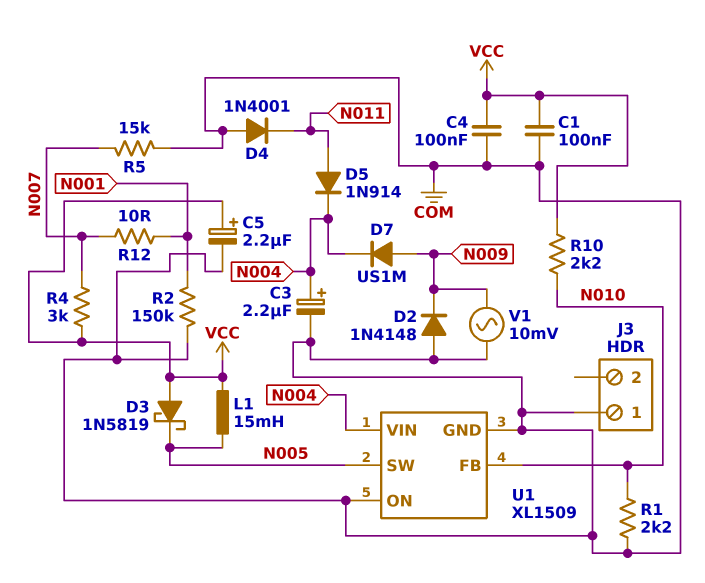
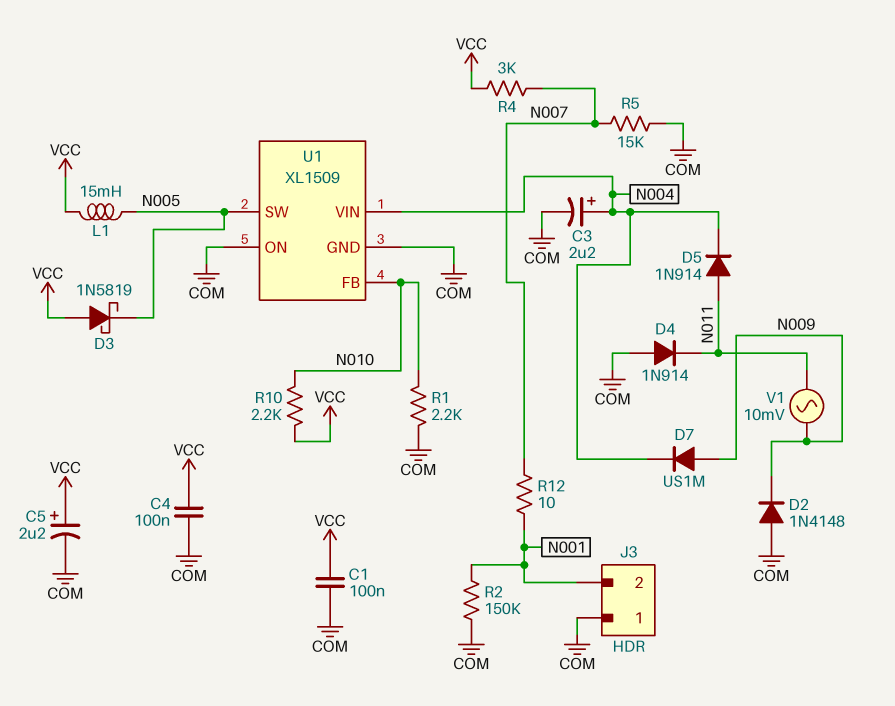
D4: diode 1N4001 (A COM, K N011) -> diode 1N914 (A COM, K N011)
J3 pin 2: none -> N001
V1: AC 10mV (COM, N009) -> AC 10mV (N009, N011)

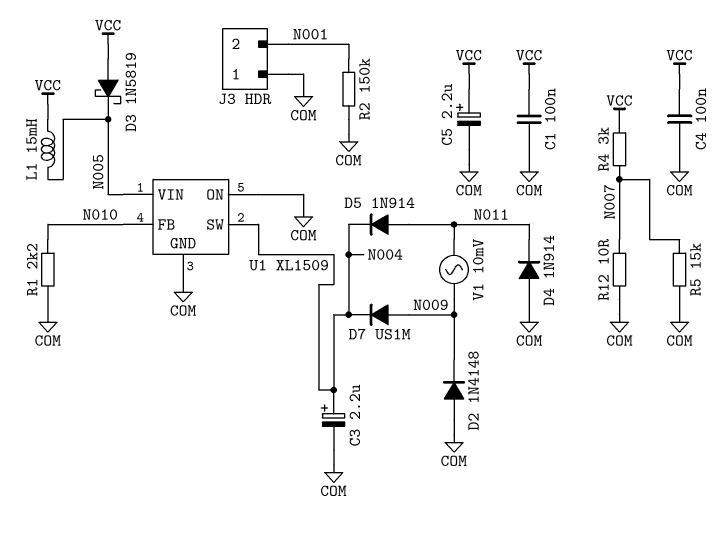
R10: 2.2k (N010, VCC) -> none
R12: 10 (N001, N007) -> 10 (COM, N007)
U1 pin SW: N005 -> N004
U1 pin VIN: N004 -> N005

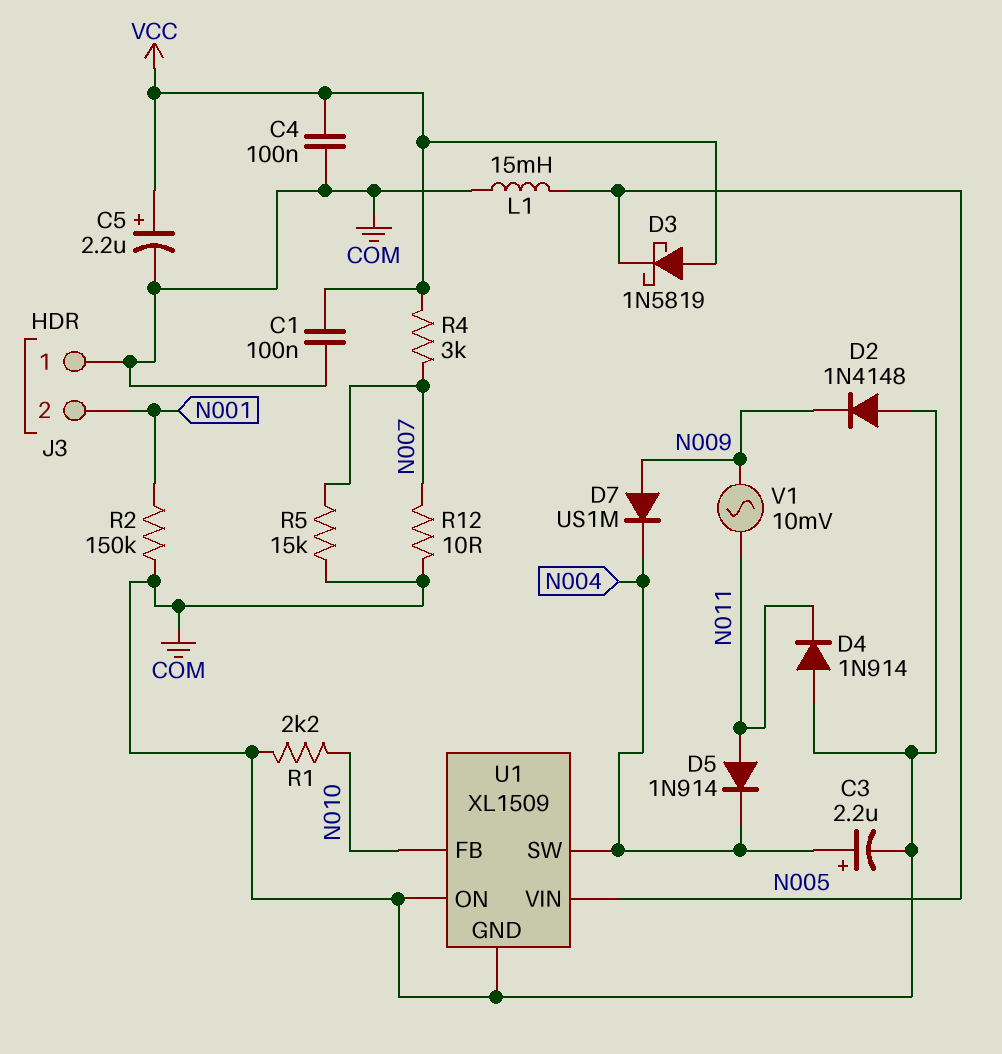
L1: 15mH (N005, VCC) -> 15mH (COM, N005)

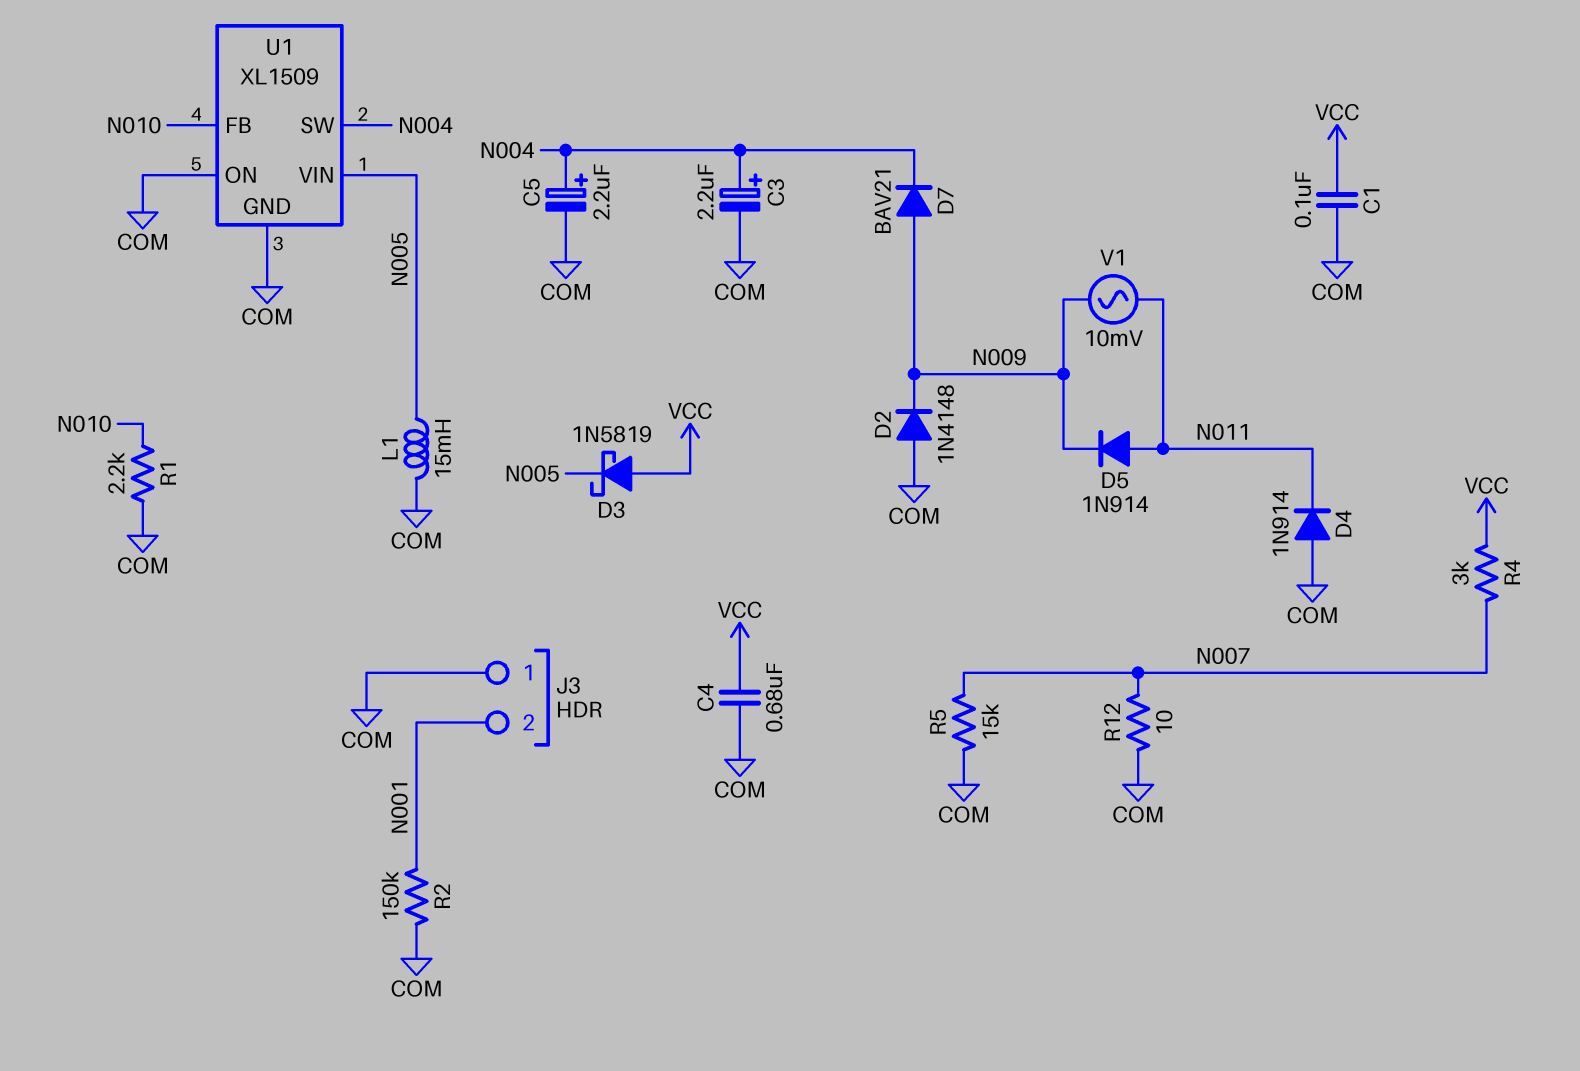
C4: 100nF (COM, VCC) -> 680nF (COM, VCC)
C5: 2.2uF (plus VCC, minus COM) -> 2.2uF (plus N004, minus COM)
D5: diode 1N914 (A N011, K N004) -> diode 1N914 (A N011, K N009)
D7: diode US1M (A N009, K N004) -> diode BAV21 (A N009, K N004)

